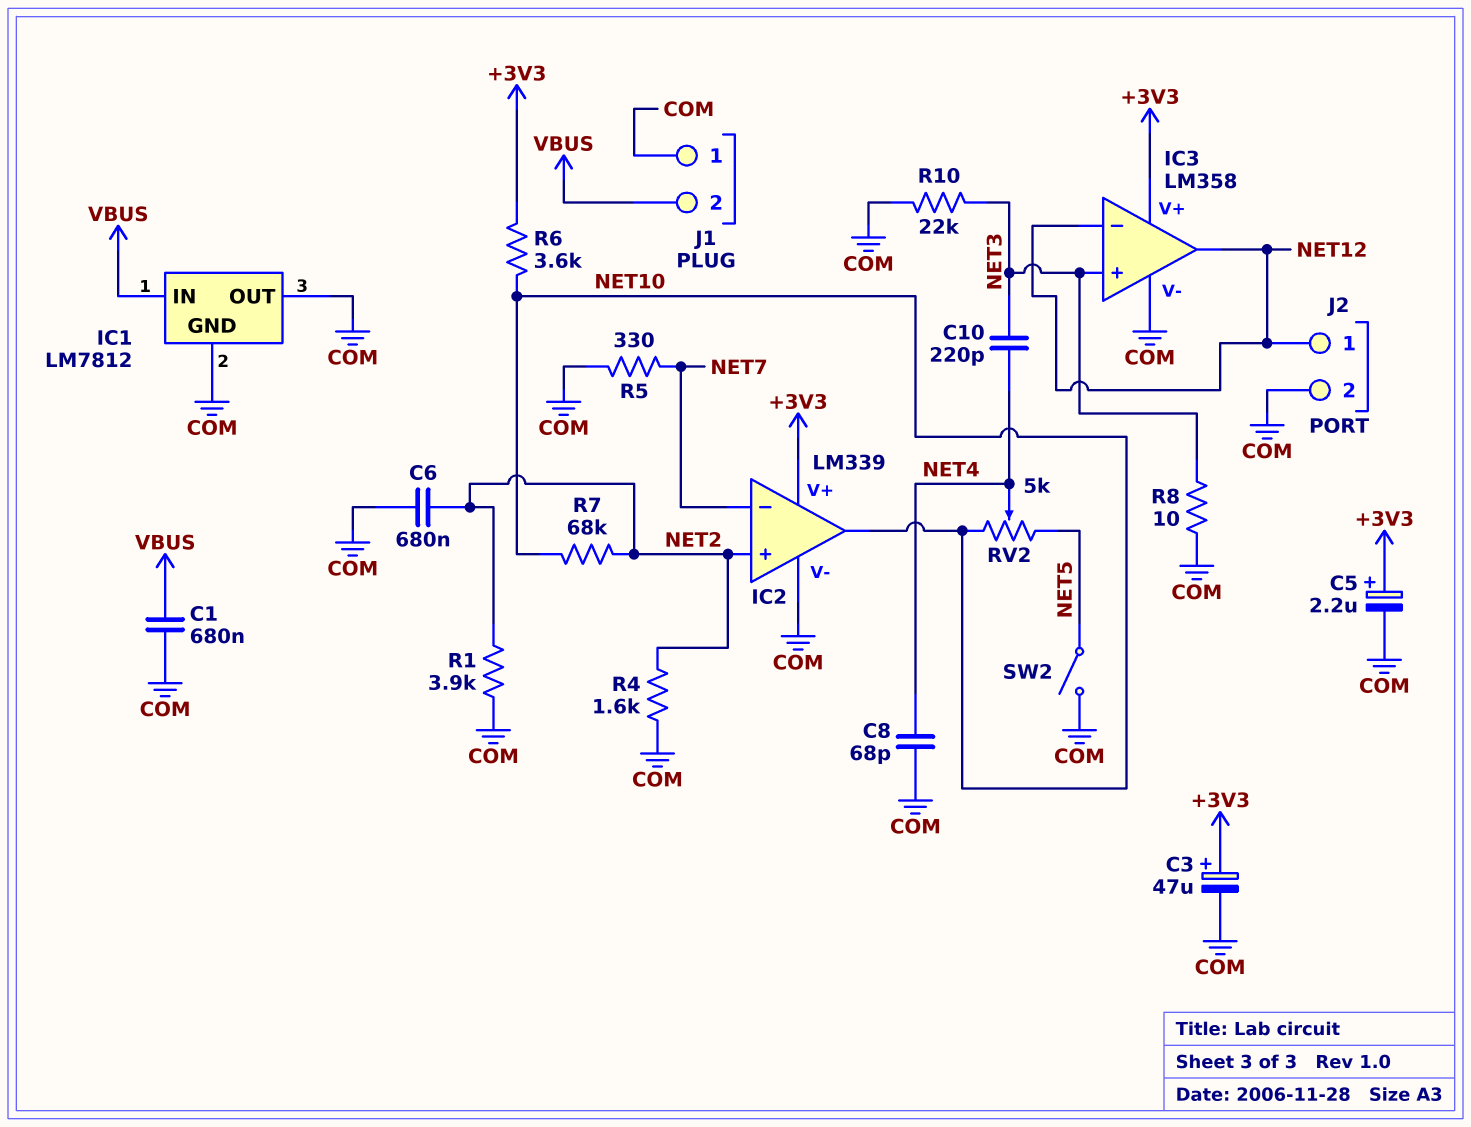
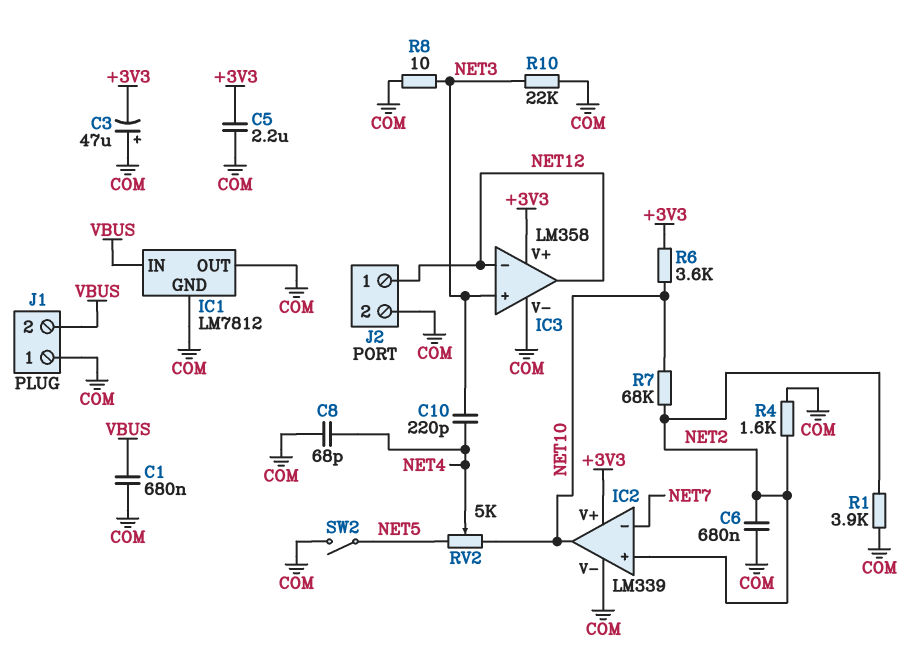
C3: 47uF (plus +3V3, minus COM) -> 47uF (plus COM, minus +3V3)
C5: 2.2uF (plus +3V3, minus COM) -> 2.2uF (+3V3, COM)
R5: 330 (COM, NET7) -> none

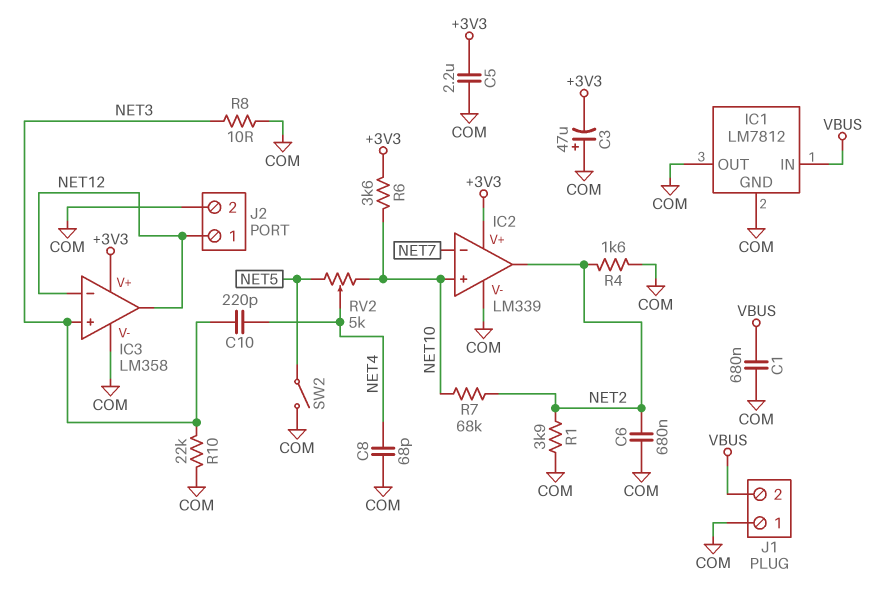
IC2 pin in+: NET2 -> NET10
IC2 pin out: NET10 -> NET2

